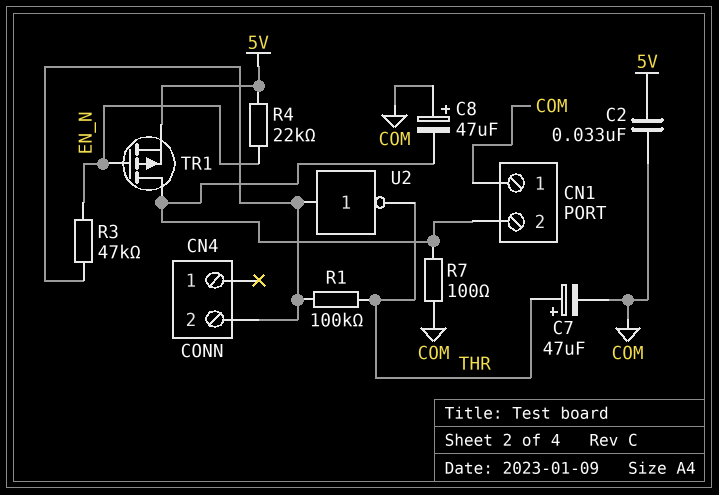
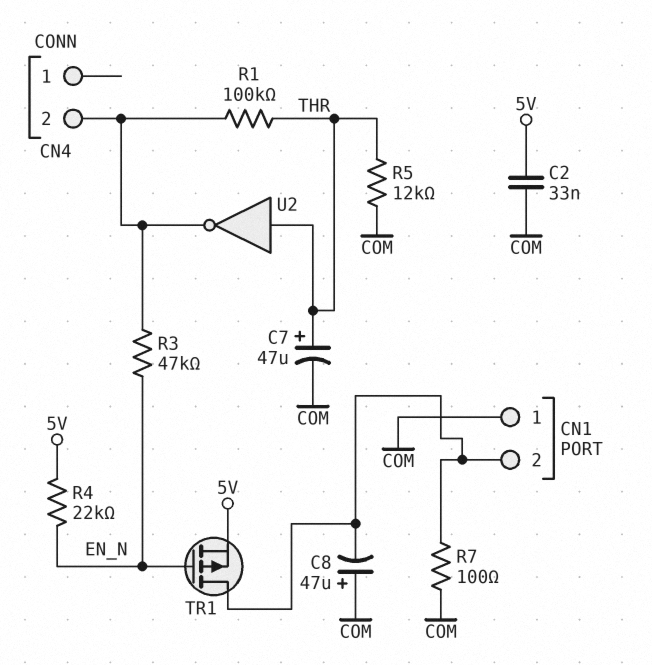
R5: none -> 12k (COM, THR)
U2: NOT (in CN4/2, out THR) -> NOT (in THR, out CN4/2)

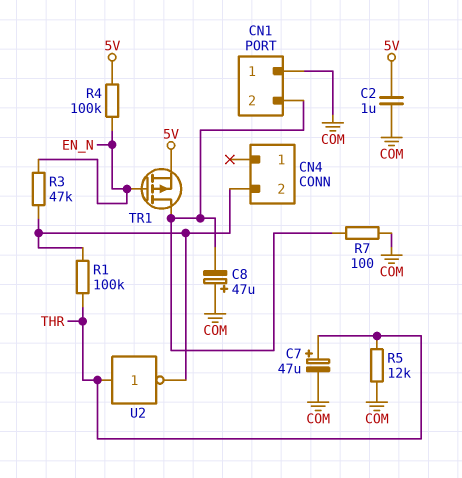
C2: 33nF (5V, COM) -> 1uF (5V, COM)
R4: 22k (5V, EN_N) -> 100k (5V, EN_N)

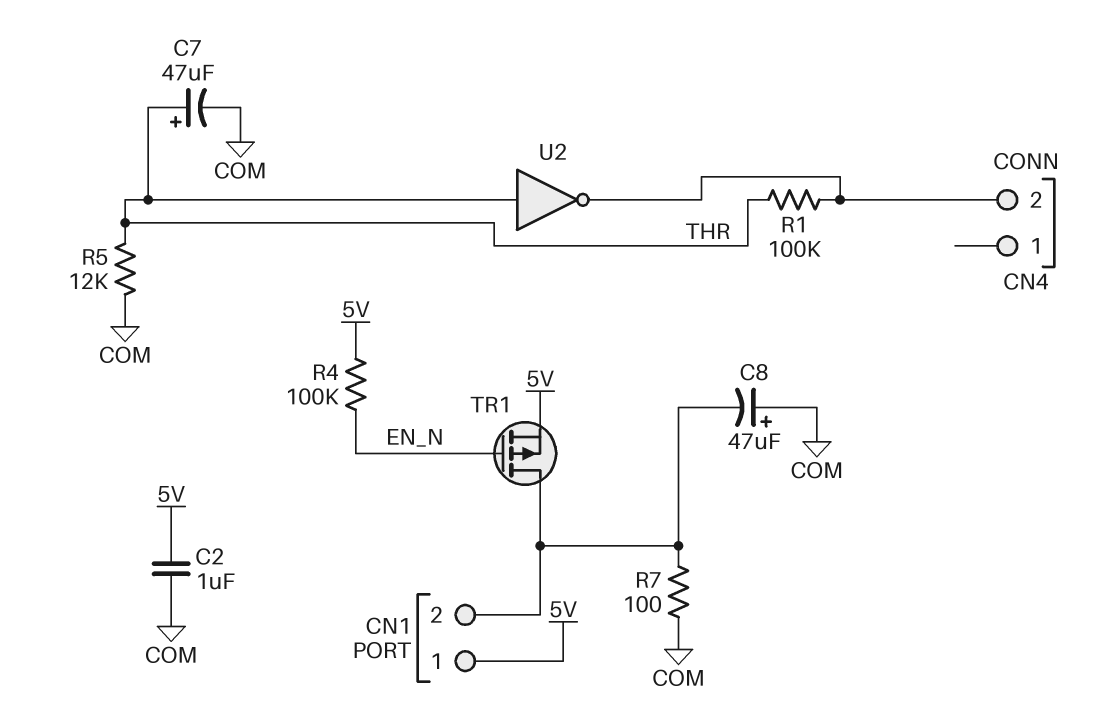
CN1 pin 1: COM -> 5V
R3: 47k (CN4/2, EN_N) -> none

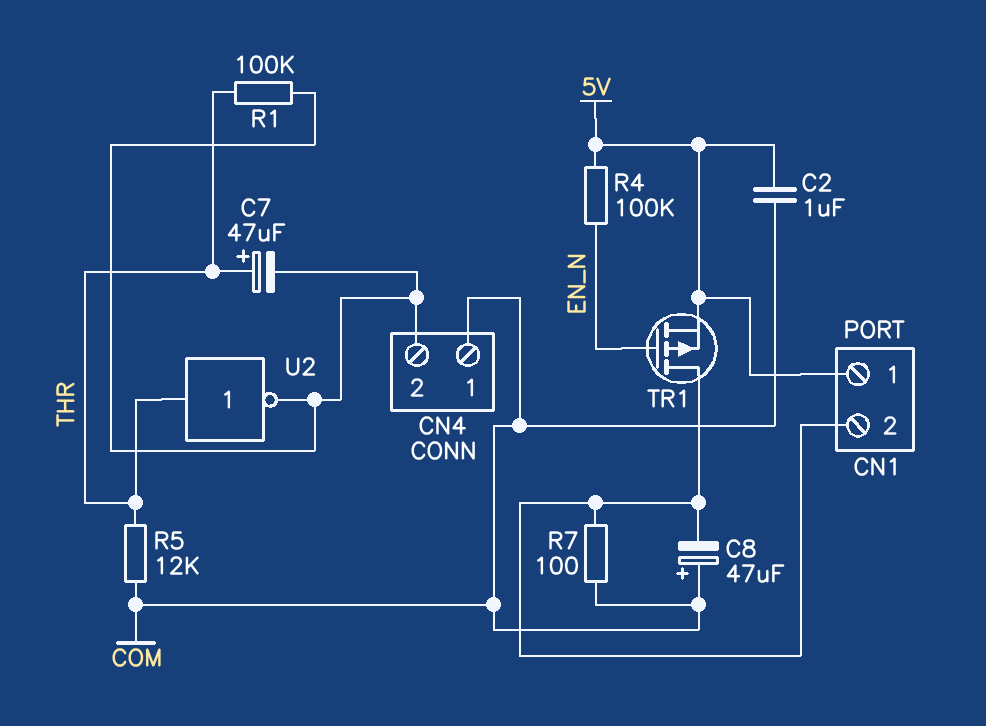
C7: 47uF (plus THR, minus COM) -> 47uF (plus THR, minus CN4/2)
CN4 pin 1: none -> COM

